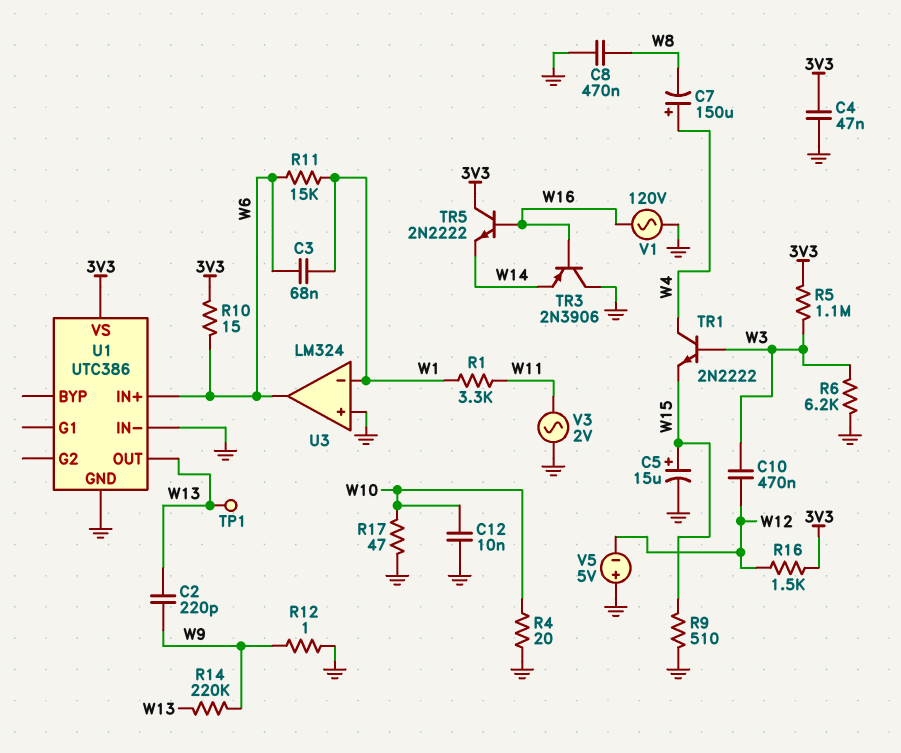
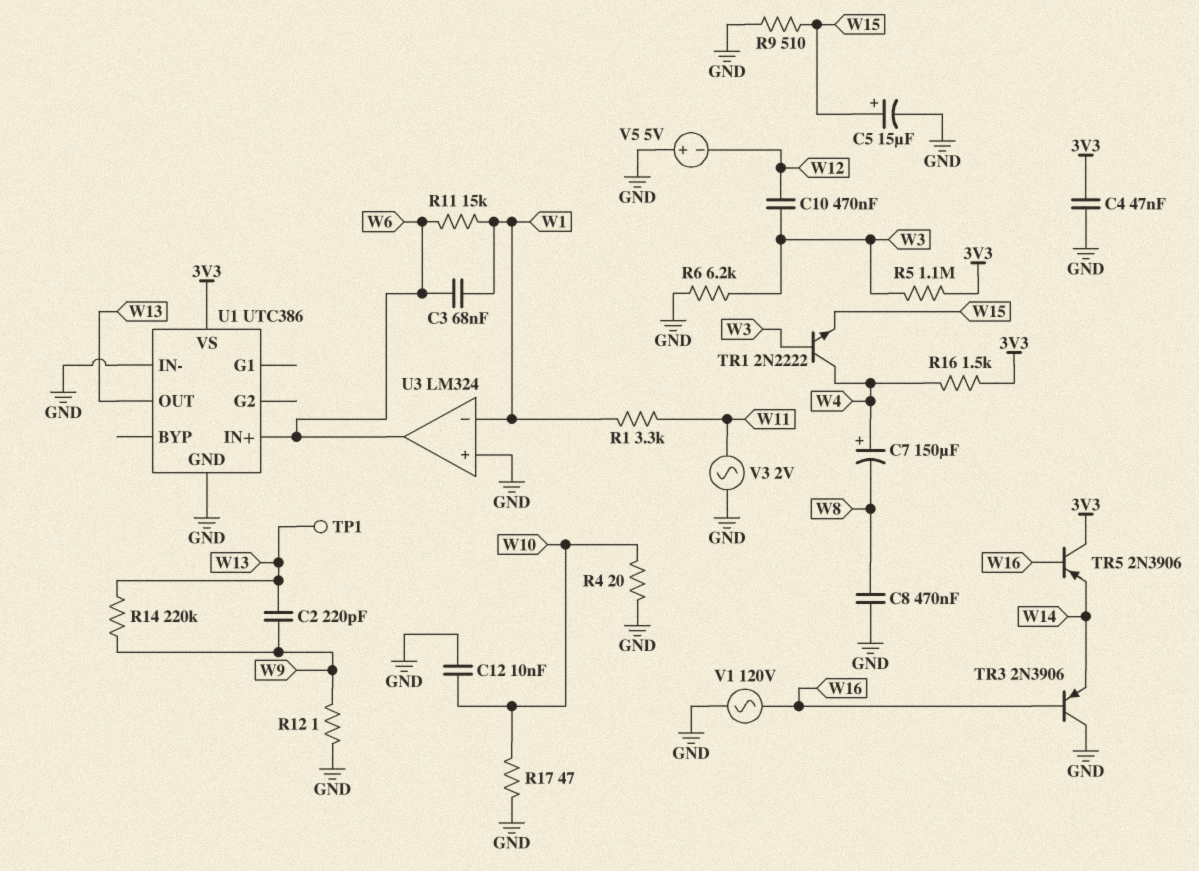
R10: 15 (3V3, W6) -> none
R16: 1.5k (3V3, W12) -> 1.5k (3V3, W4)
TR5: NPN 2N2222 (B W16, C 3V3, E W14) -> PNP 2N3906 (B W16, C 3V3, E W14)

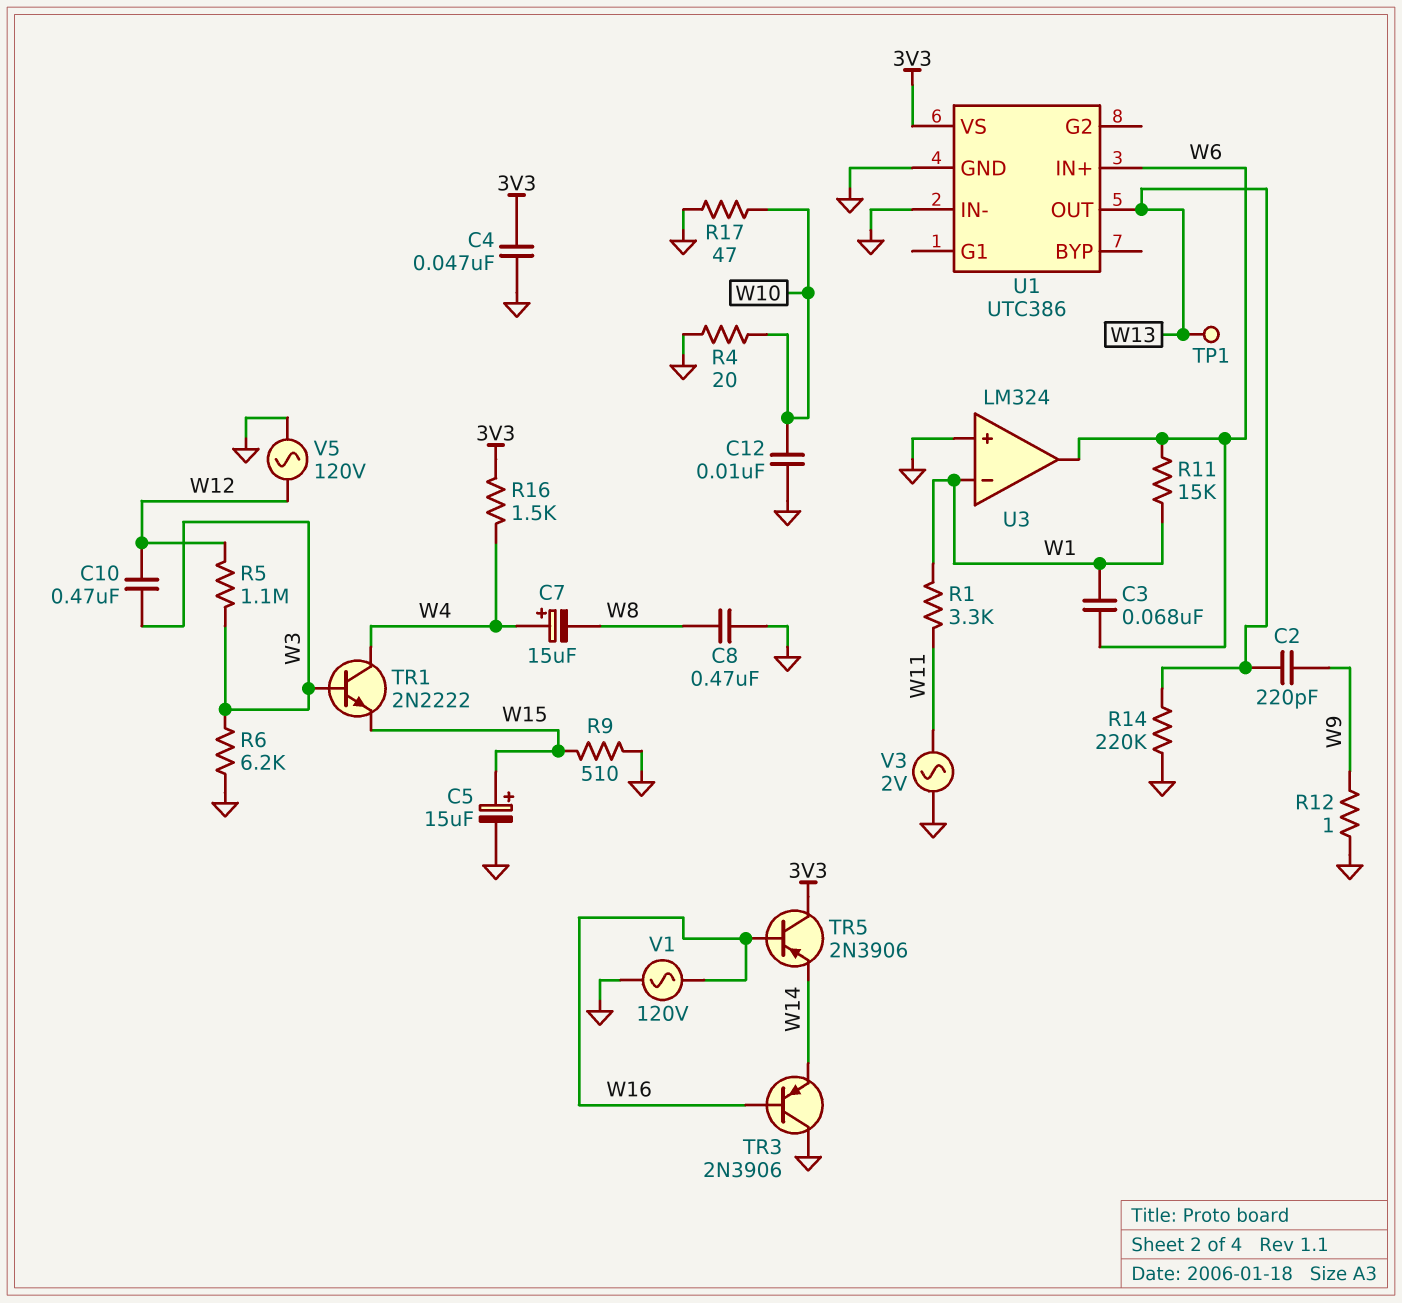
C7: 150uF (plus W4, minus W8) -> 15uF (plus W4, minus W8)
R5: 1.1M (3V3, W3) -> 1.1M (W3, W12)
R14: 220k (W9, W13) -> 220k (GND, W13)
V5: 5V (plus GND, minus W12) -> AC 120V (GND, W12)

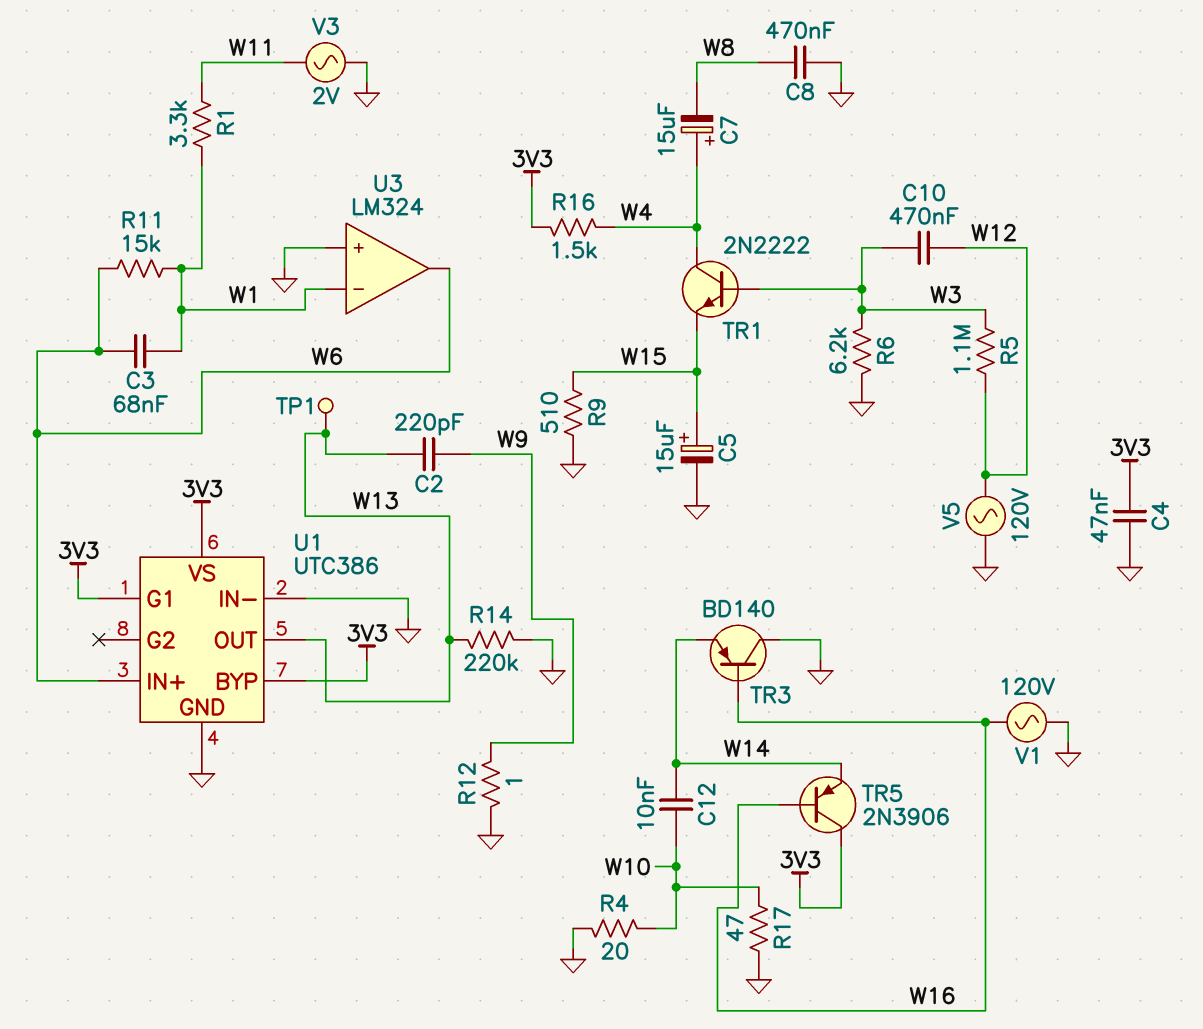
C12: 10nF (GND, W10) -> 10nF (W10, W14)
TR3: PNP 2N3906 (B W16, C GND, E W14) -> PNP BD140 (B W16, C GND, E W14)
U1 pin BYP: none -> 3V3
U1 pin G1: none -> 3V3

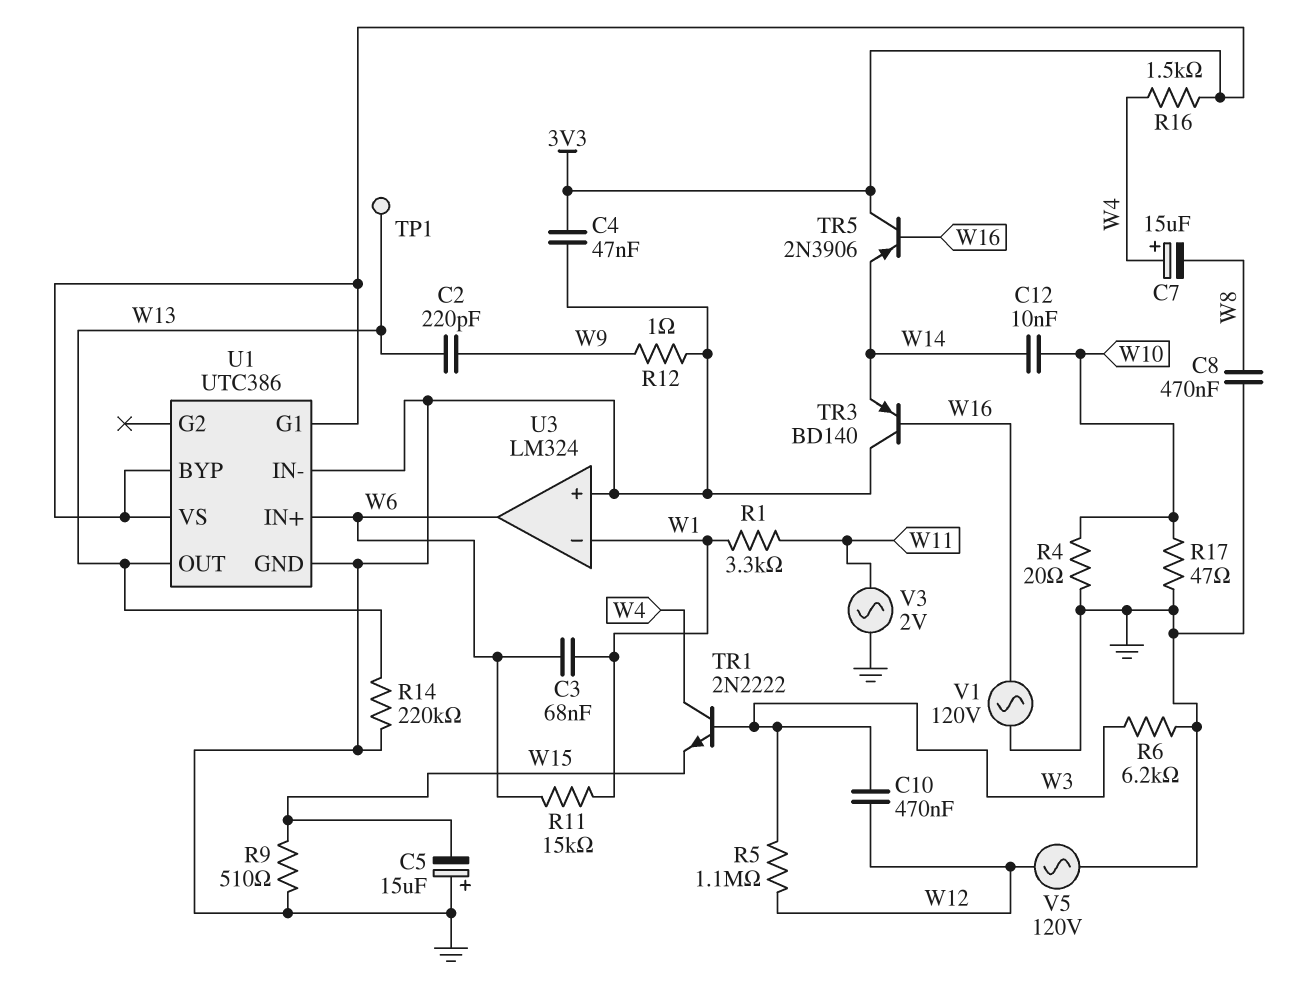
C5: 15uF (plus W15, minus GND) -> 15uF (plus GND, minus W15)

